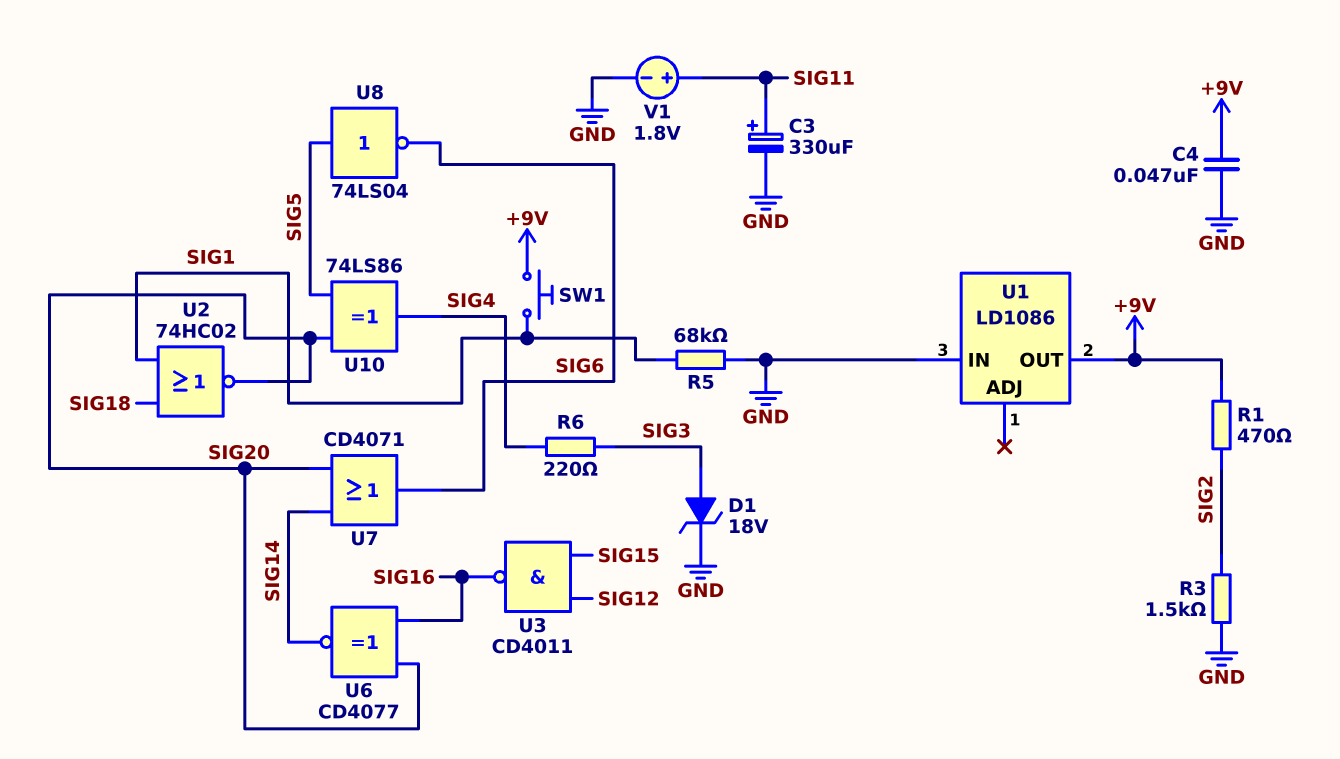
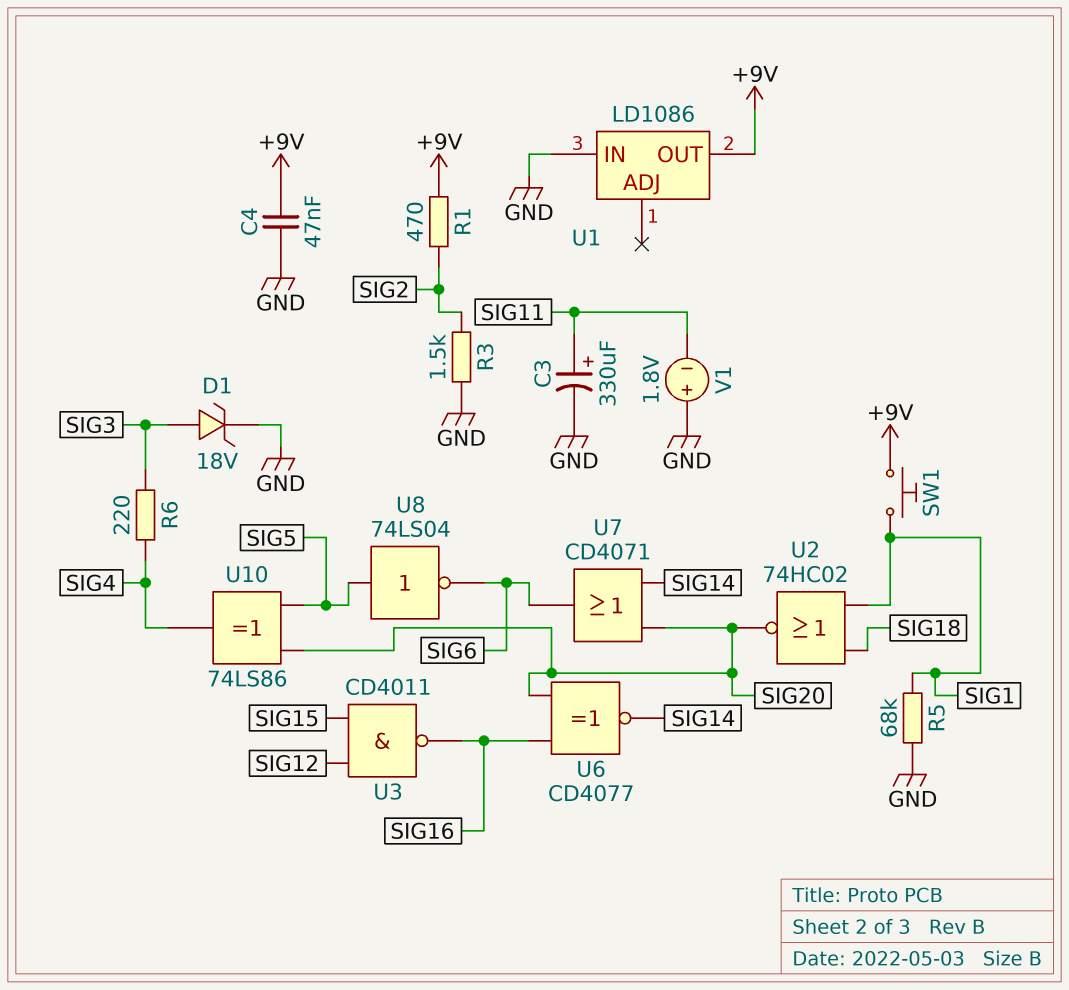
V1: 1.8V (plus SIG11, minus GND) -> 1.8V (plus GND, minus SIG11)

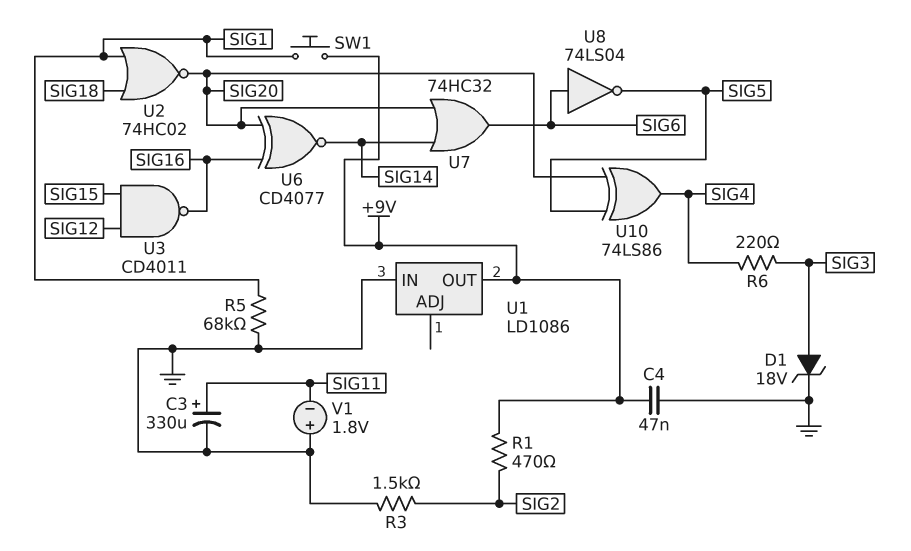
U7: OR CD4071 (in SIG14, in SIG20, out SIG6) -> OR 74HC32 (in SIG14, in SIG20, out SIG6)
U8: NOT 74LS04 (in SIG5, out SIG6) -> NOT 74LS04 (in SIG6, out SIG5)

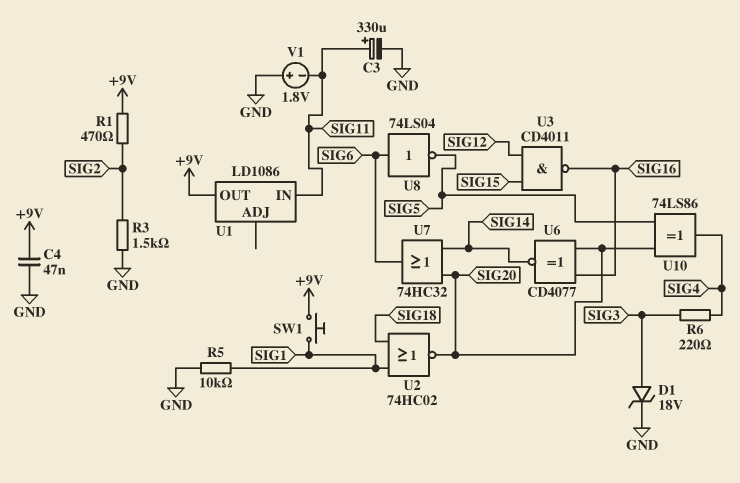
R5: 68k (GND, SIG1) -> 10k (GND, SIG1)
U1 pin IN: GND -> SIG11

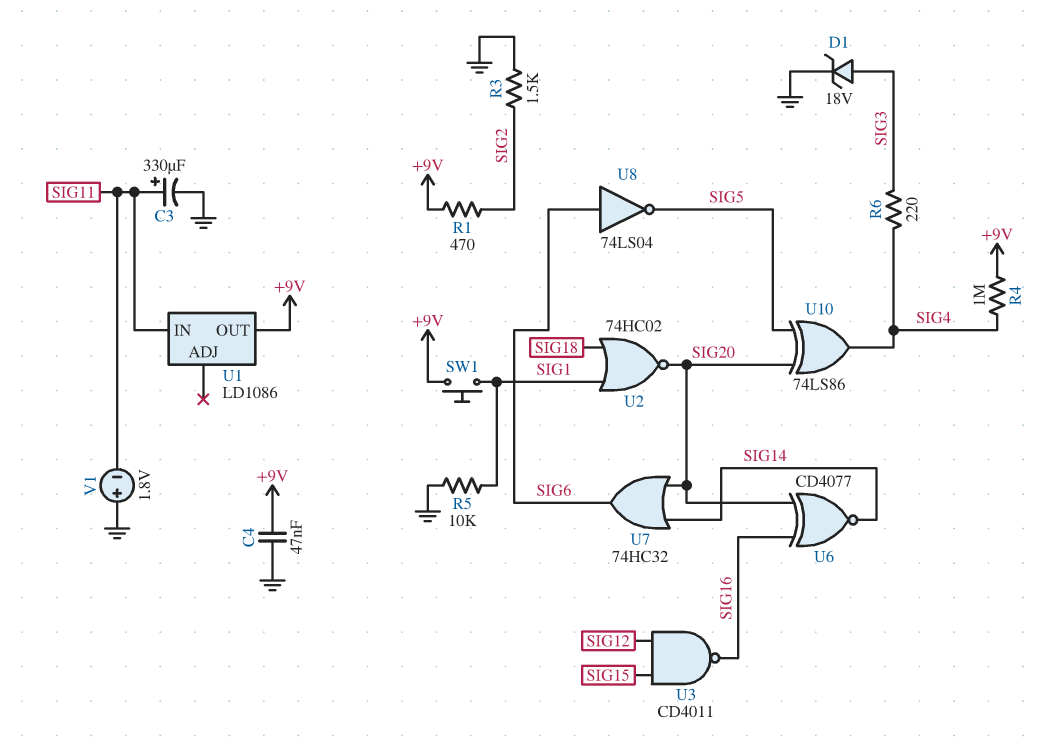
R4: none -> 1M (+9V, SIG4)

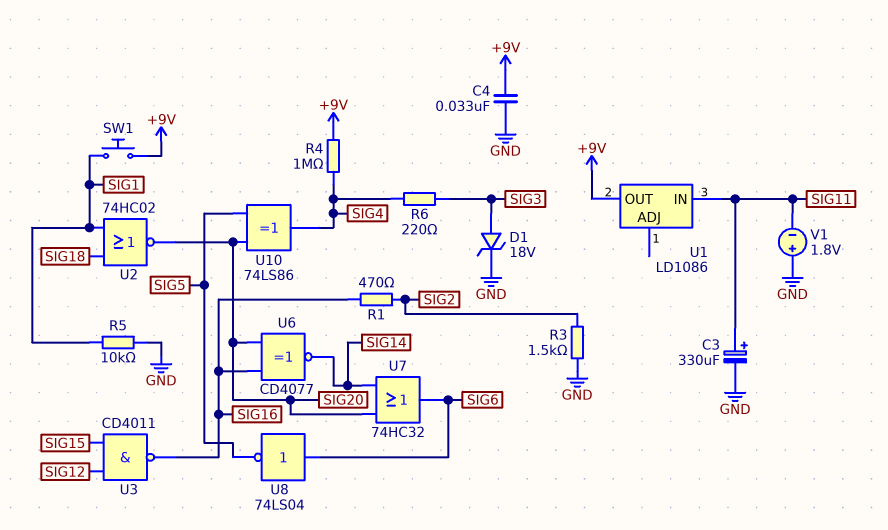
C4: 47nF (+9V, GND) -> 33nF (+9V, GND)
R1: 470 (+9V, SIG2) -> 470 (SIG2, SIG16)

